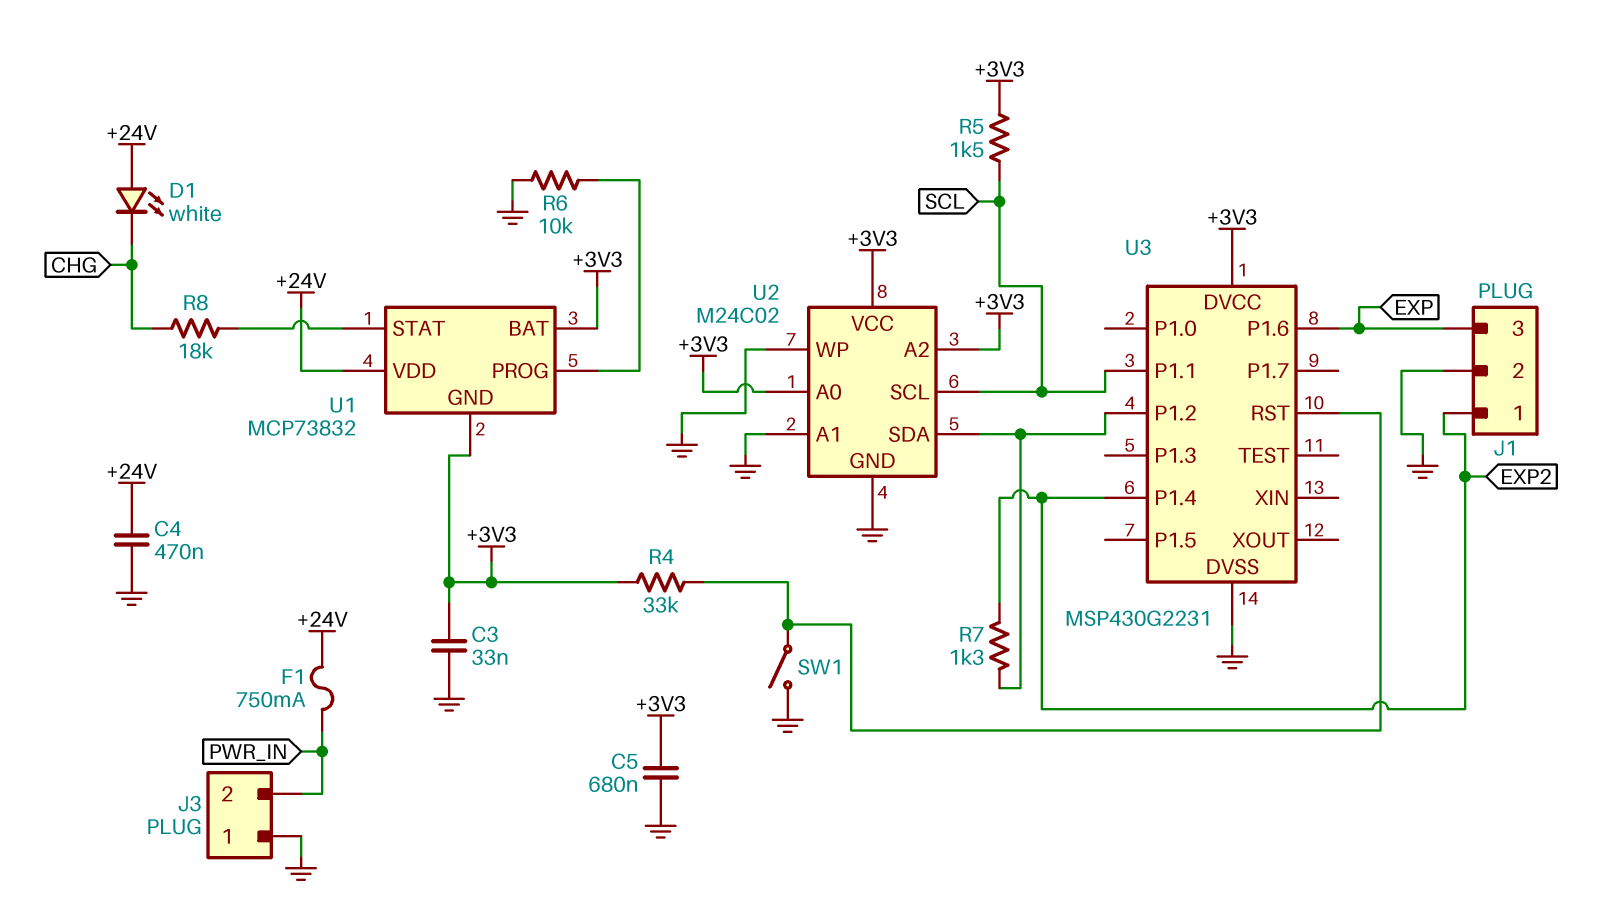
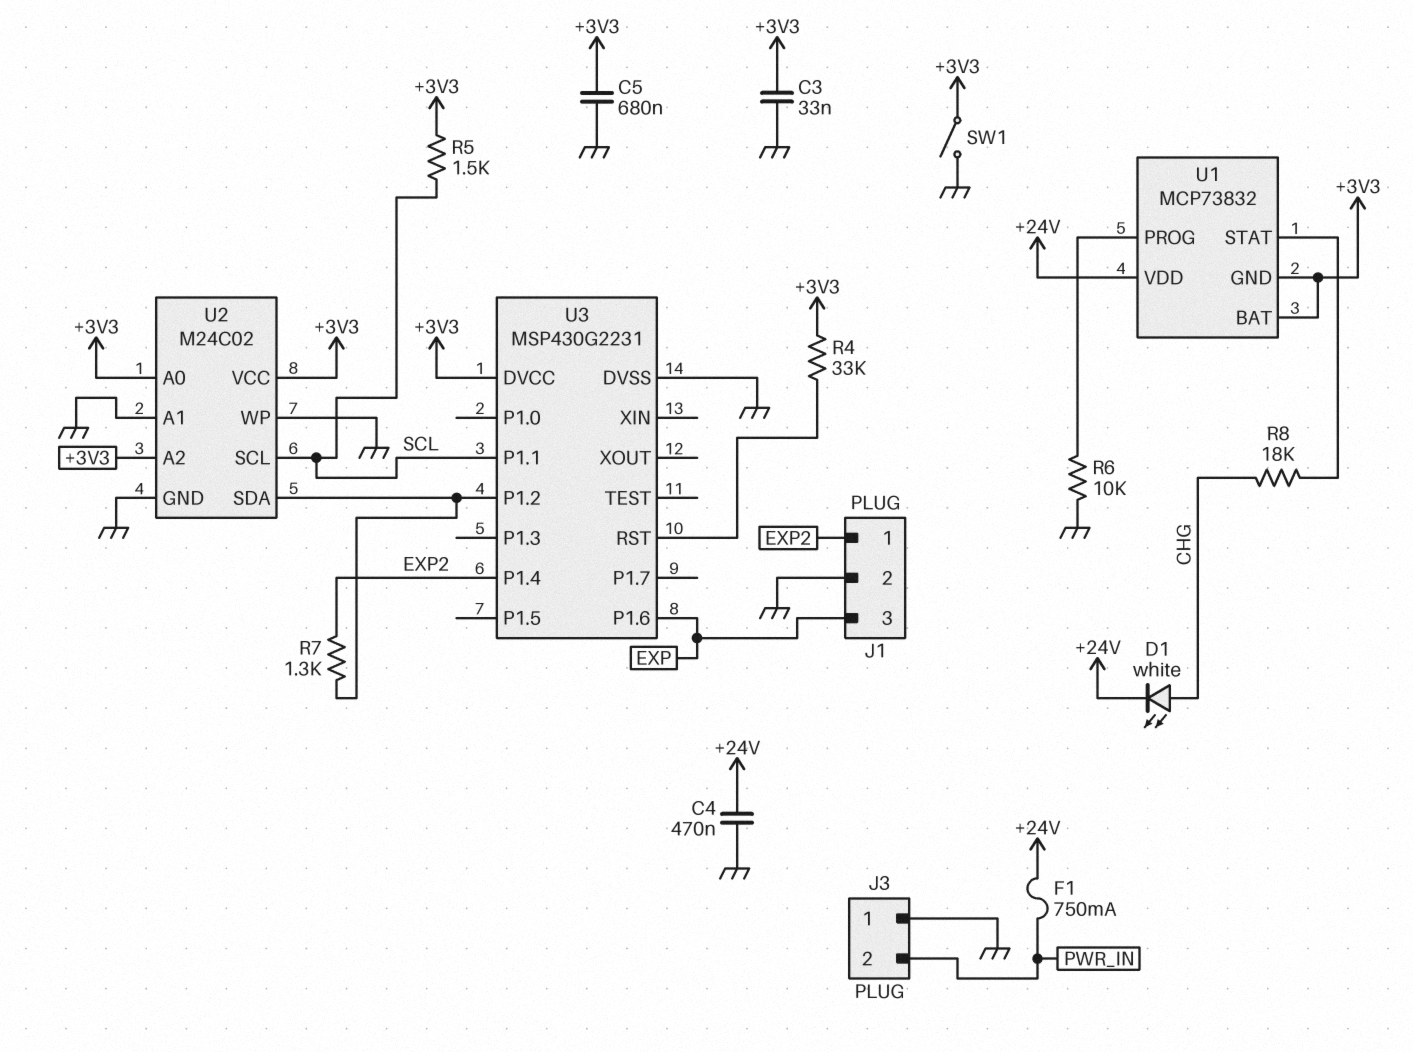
D1: LED white (A +24V, K CHG) -> LED white (A CHG, K +24V)
SW1: switch (GND, U3/RST) -> switch (+3V3, GND)

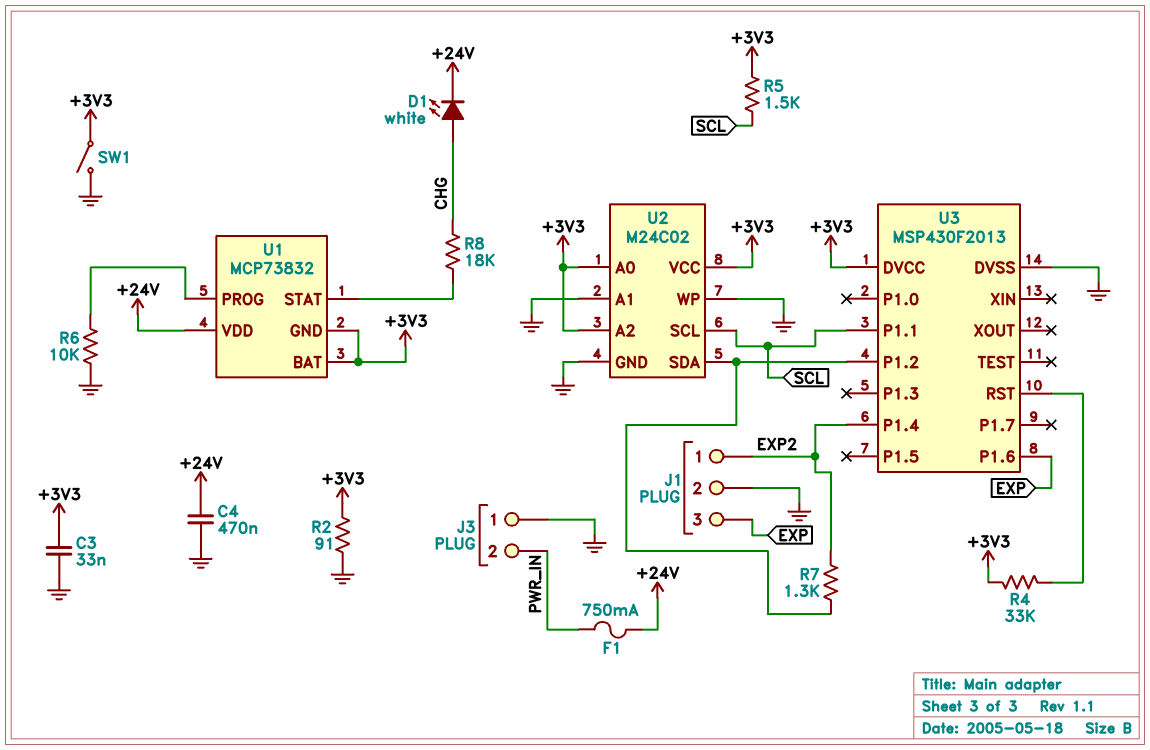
C5: 680nF (+3V3, GND) -> none
R2: none -> 91 (+3V3, GND)
U3: MSP430G2231 -> MSP430F2013

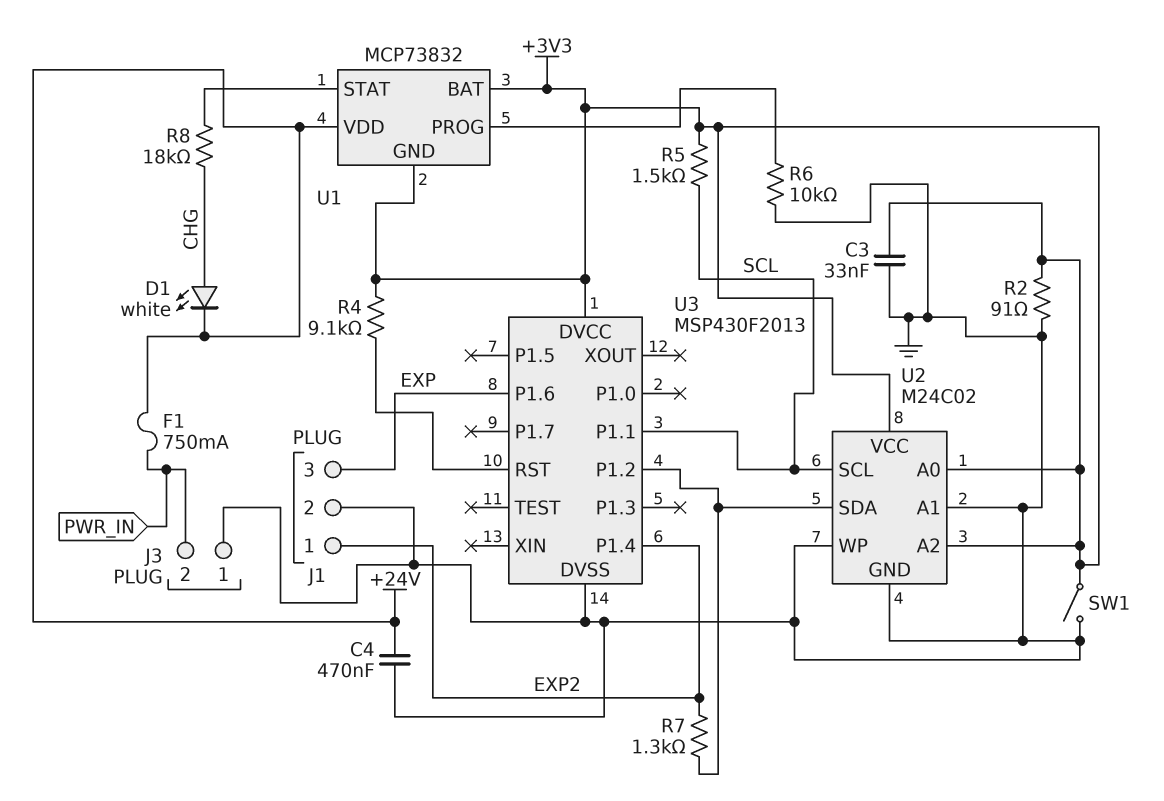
R4: 33k (+3V3, U3/RST) -> 9.1k (+3V3, U3/RST)

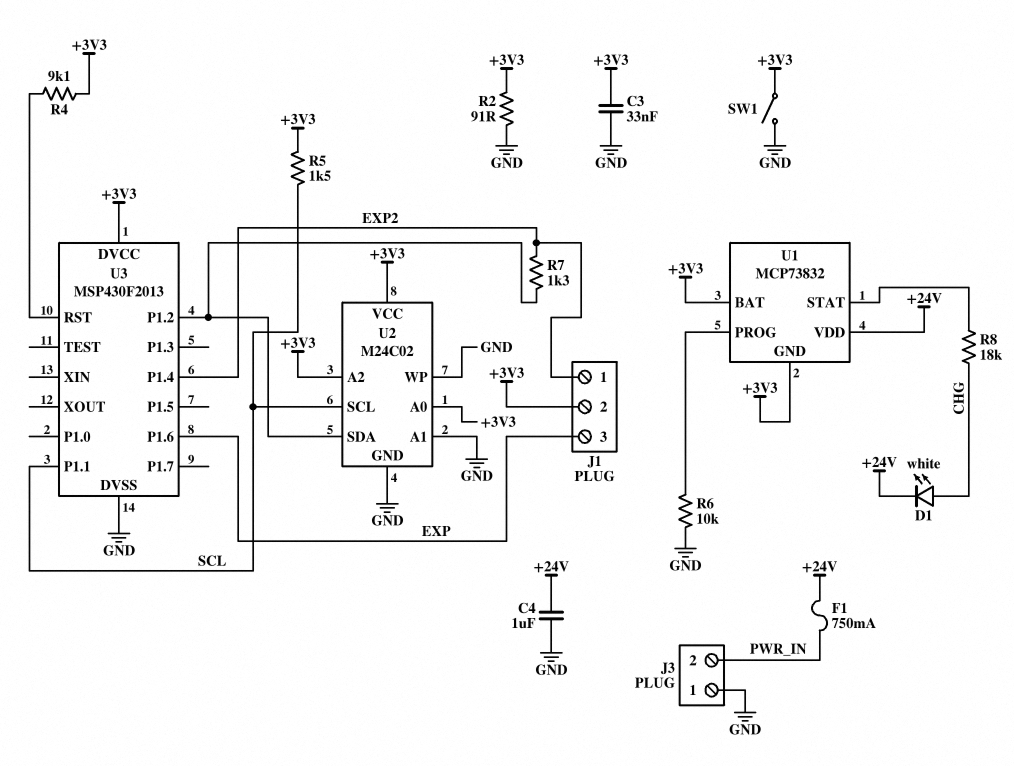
C4: 470nF (+24V, GND) -> 1uF (+24V, GND)
J1 pin 2: GND -> +3V3

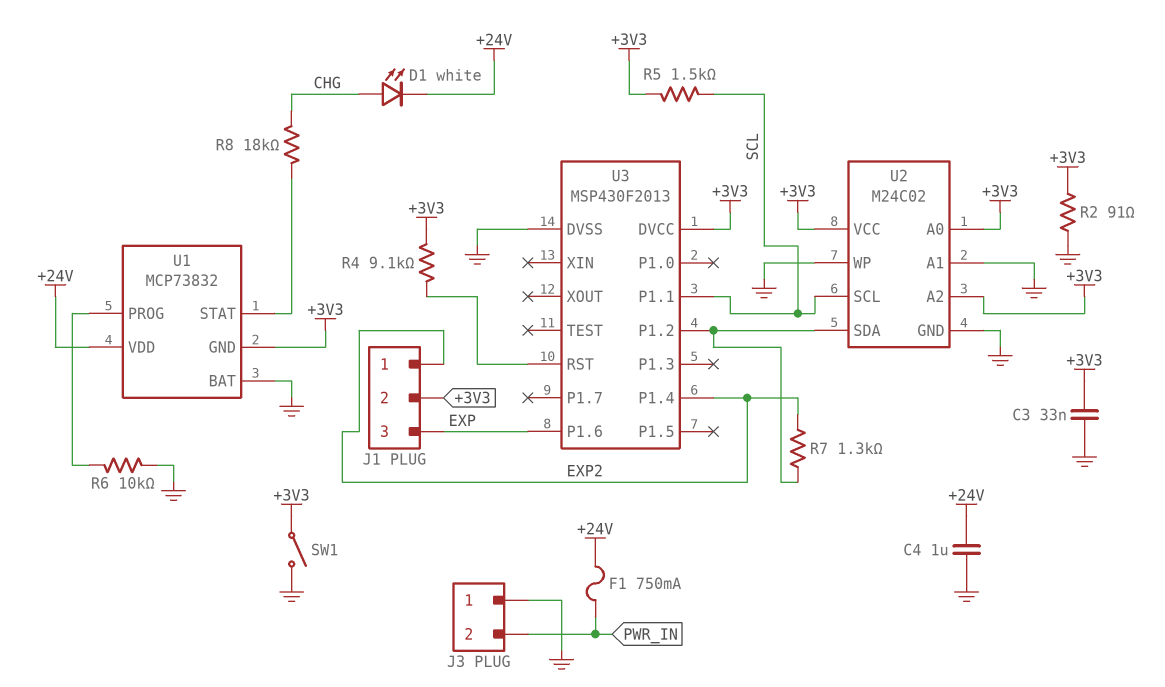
U1 pin BAT: +3V3 -> GND

